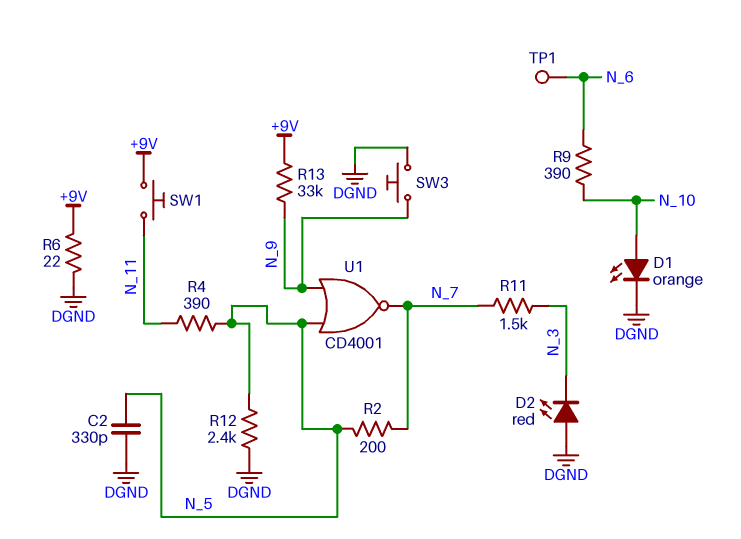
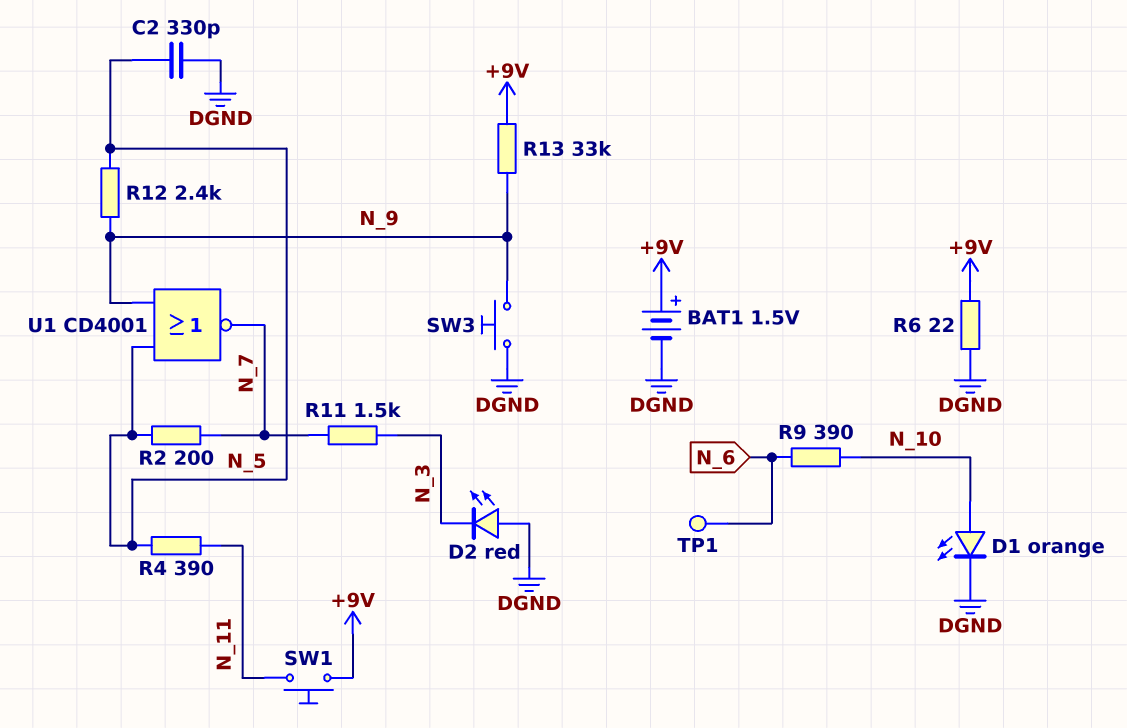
BAT1: none -> 1.5V (plus +9V, minus DGND)
R12: 2.4k (DGND, N_5) -> 2.4k (N_5, N_9)

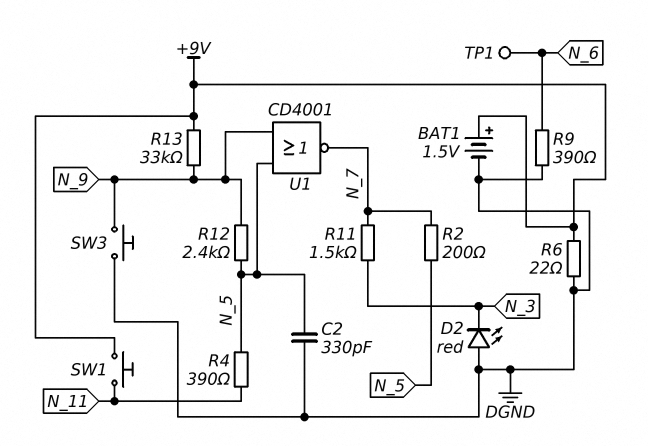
D1: LED orange (A N_10, K DGND) -> none
R9: 390 (N_6, N_10) -> 390 (DGND, N_6)

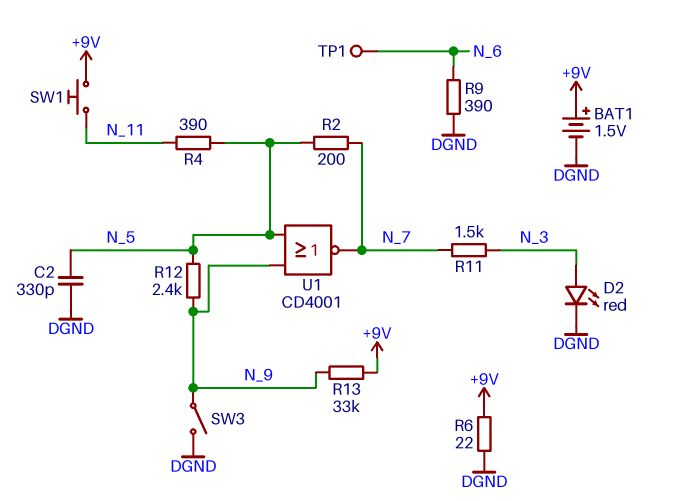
D2: LED red (A DGND, K N_3) -> LED red (A N_3, K DGND)
SW3: button (DGND, N_9) -> switch (DGND, N_9)

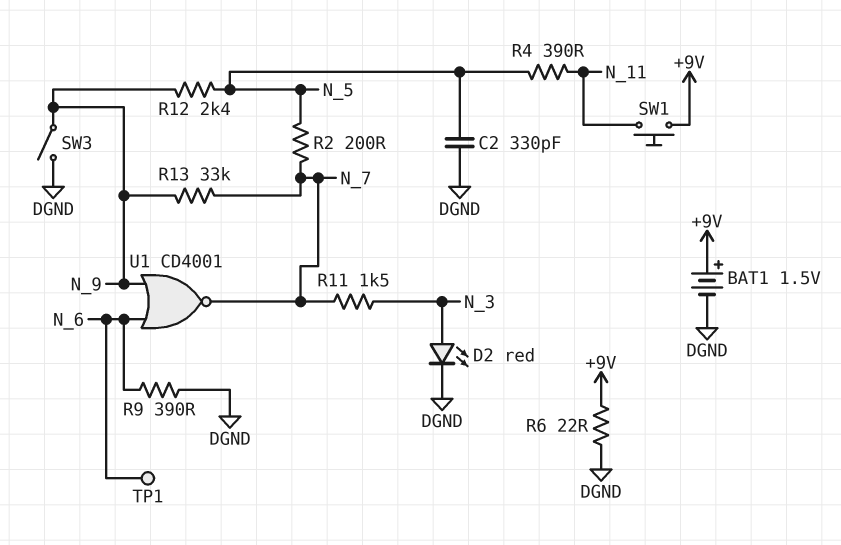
R13: 33k (+9V, N_9) -> 33k (N_7, N_9)
U1: NOR CD4001 (in N_5, in N_9, out N_7) -> NOR CD4001 (in N_6, in N_9, out N_7)

